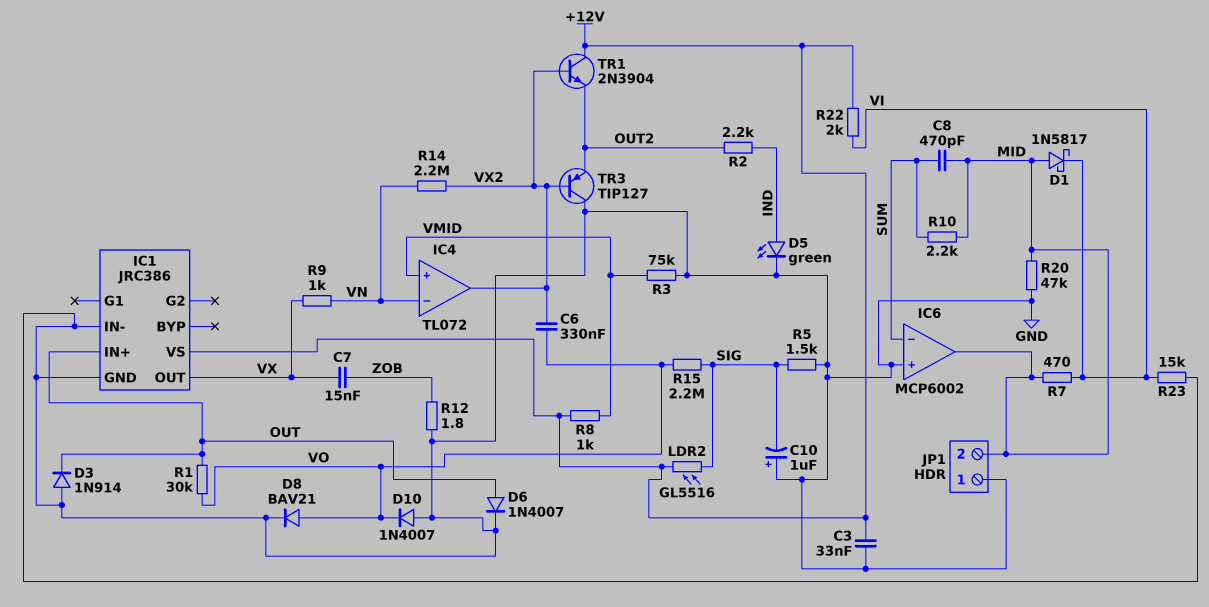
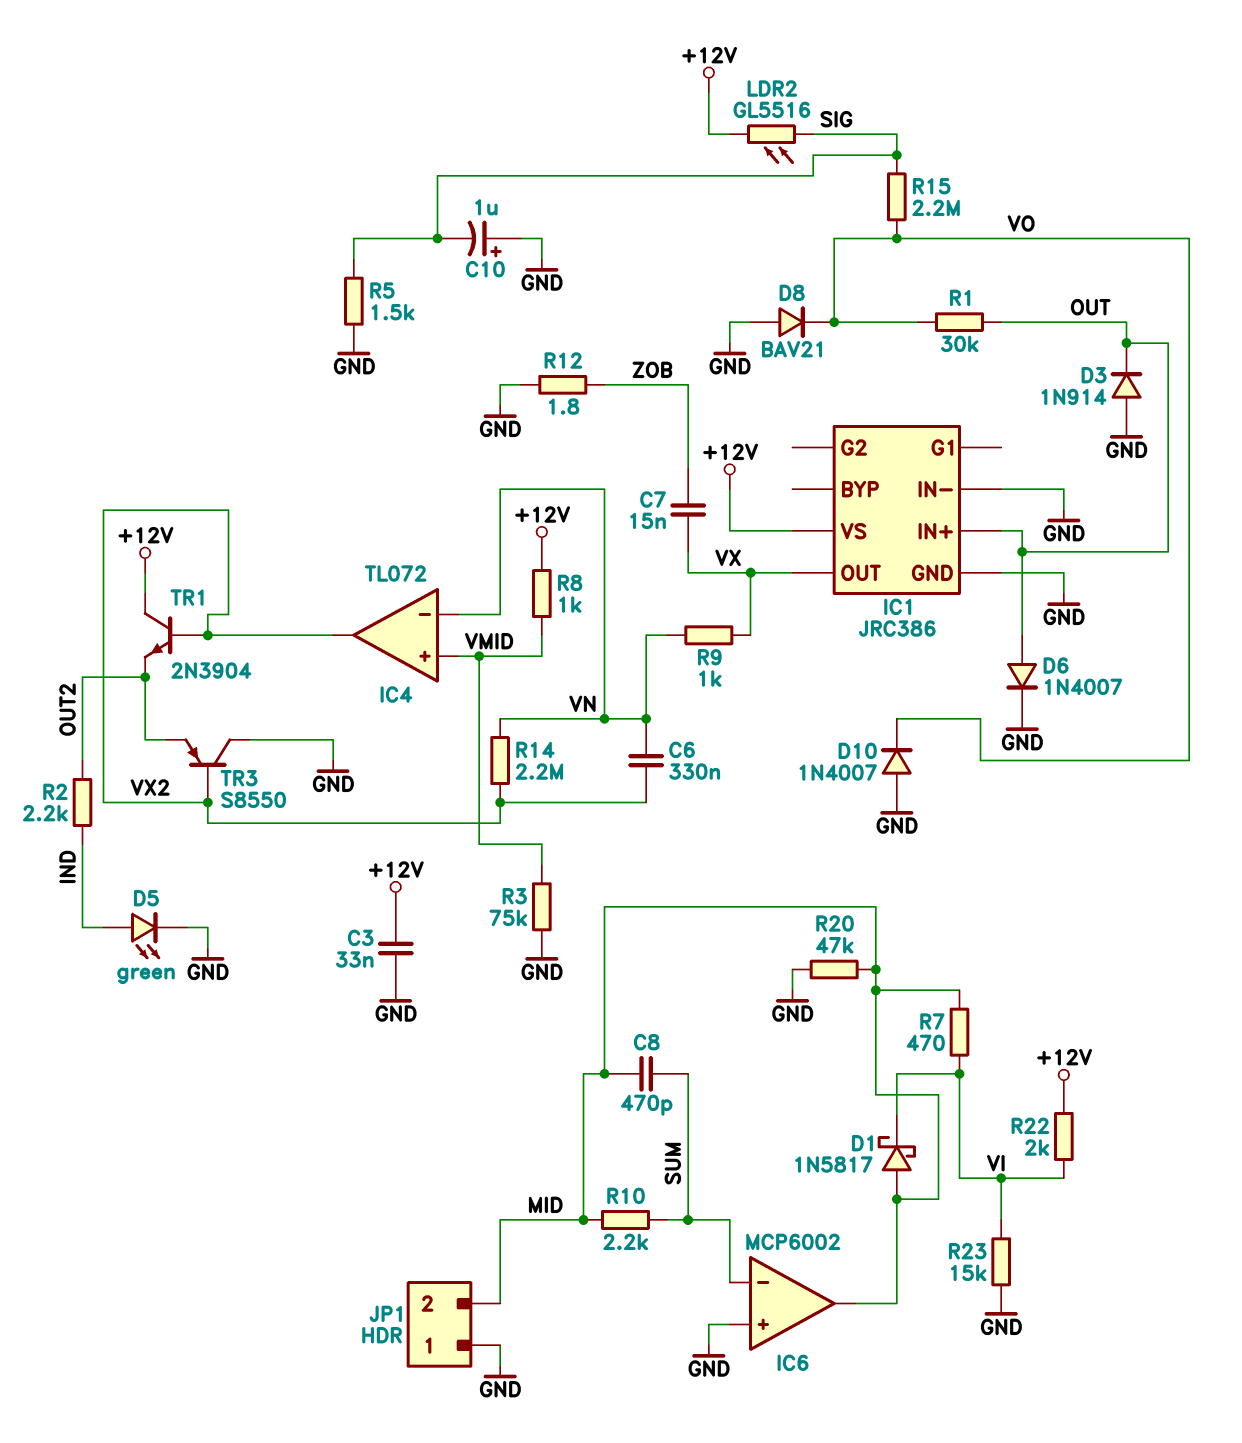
C6: 330nF (VO, VX2) -> 330nF (VN, VX2)
D8: diode BAV21 (A VO, K GND) -> diode BAV21 (A GND, K VO)
TR3: PNP TIP127 (B VX2, C GND, E OUT2) -> PNP S8550 (B VX2, C GND, E OUT2)

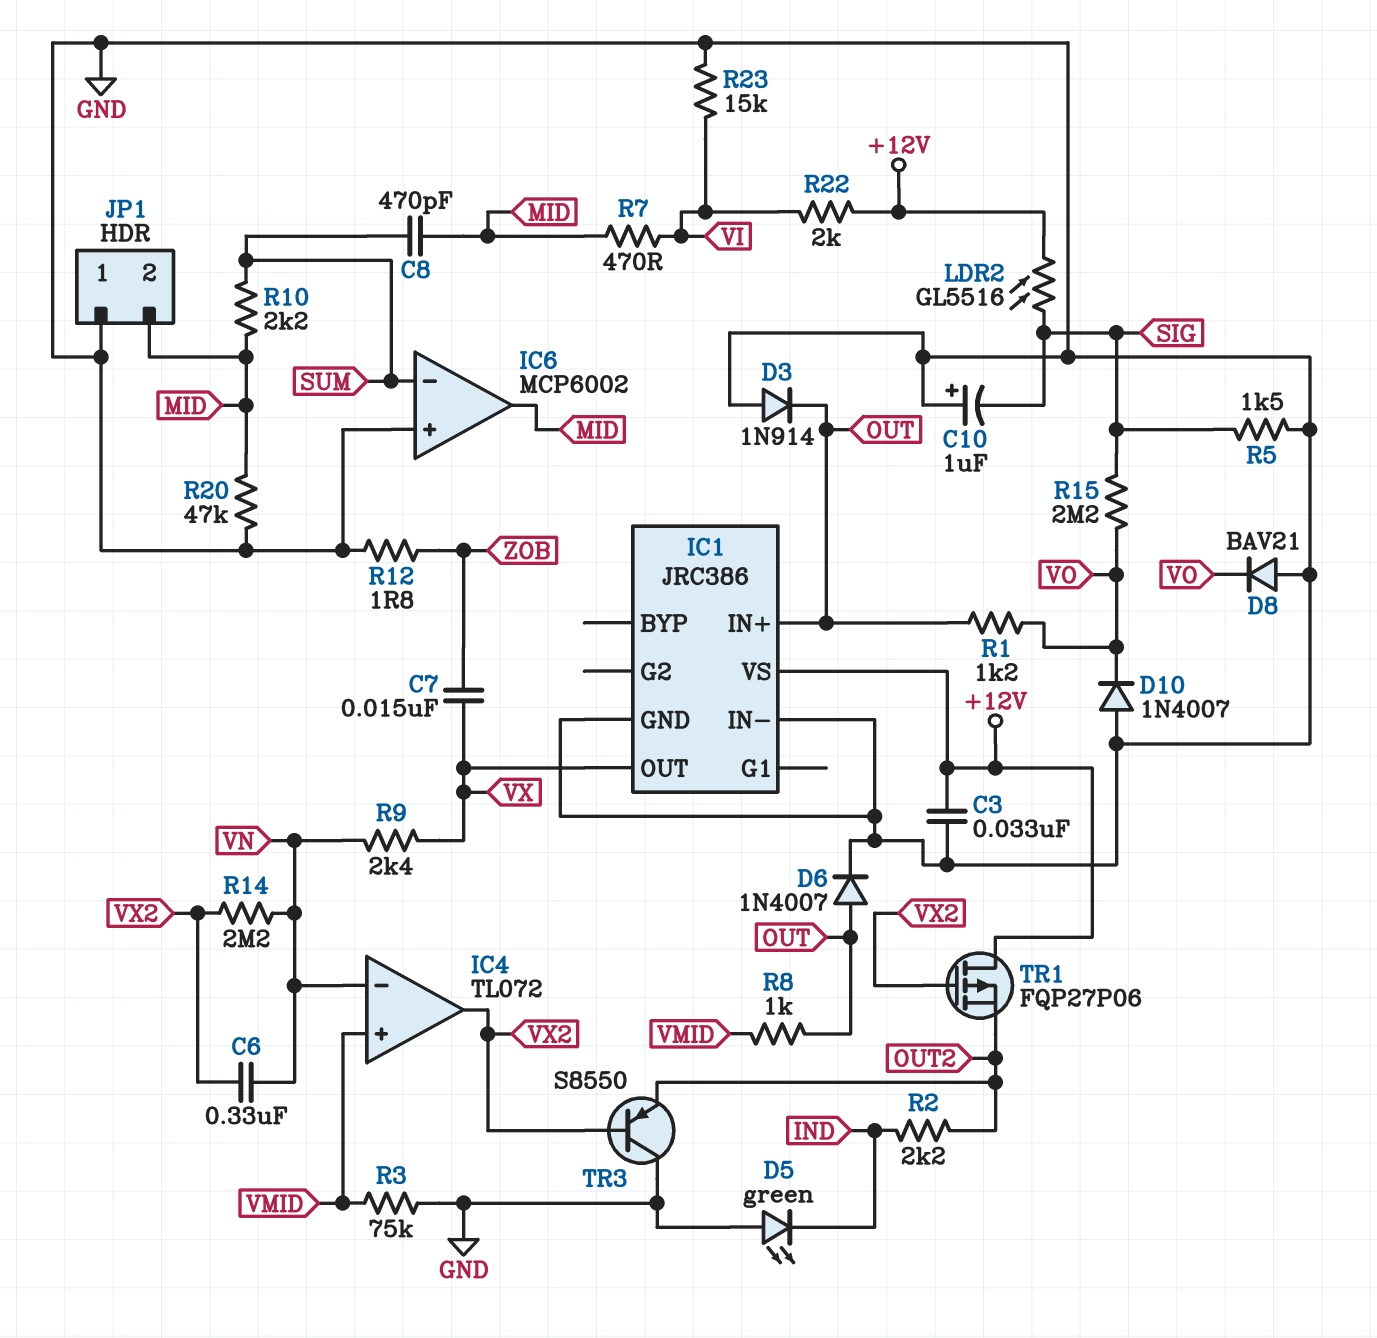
D1: schottky 1N5817 (A MID, K VI) -> none
D5: LED green (A IND, K GND) -> LED green (A GND, K IND)
R1: 30k (OUT, VO) -> 1.2k (OUT, VO)
R8: 1k (+12V, VMID) -> 1k (OUT, VMID)
R9: 1k (VN, VX) -> 2.4k (VN, VX)
TR1: NPN 2N3904 (B VX2, C +12V, E OUT2) -> PMOS FQP27P06 (G VX2, D +12V, S OUT2)

